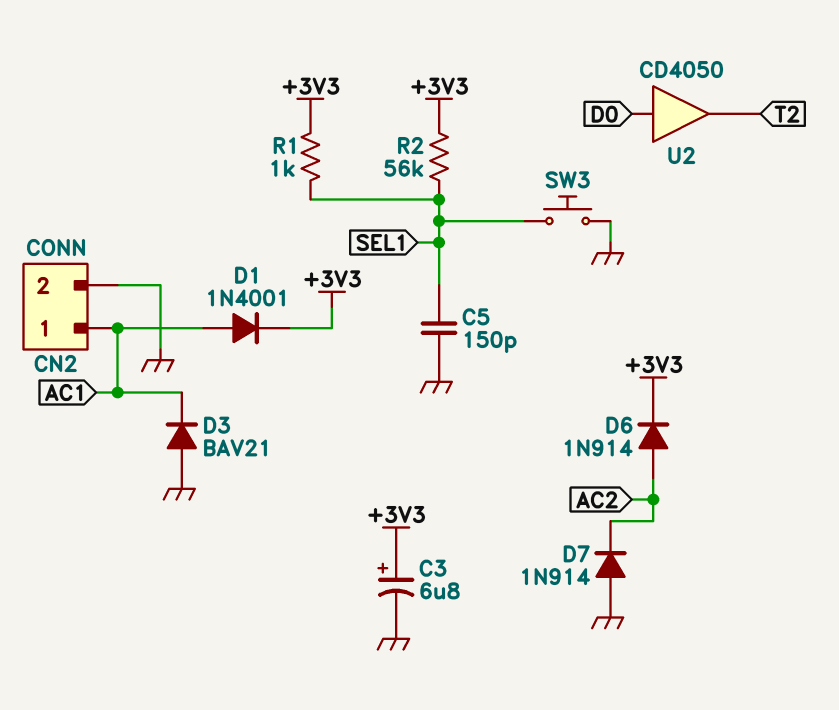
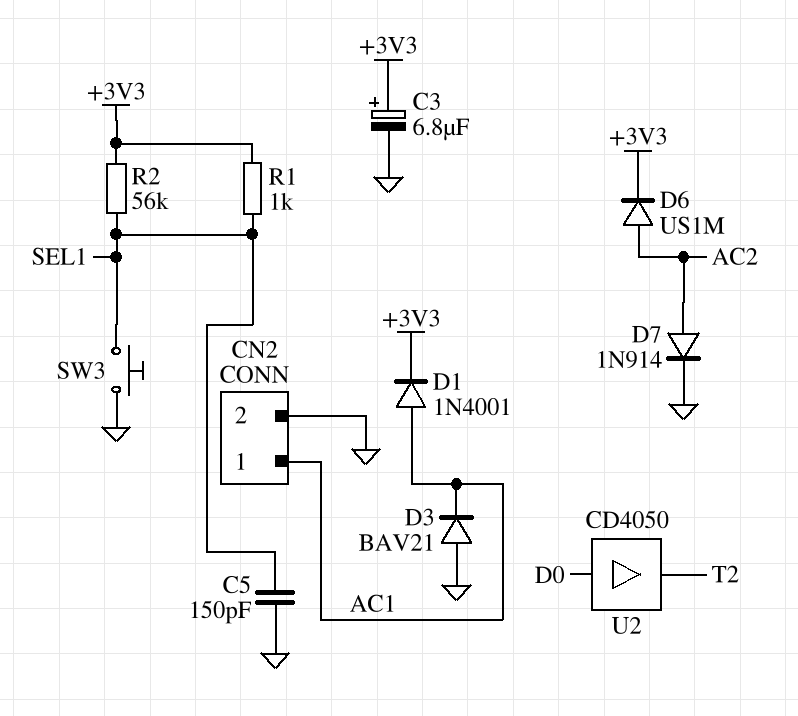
D6: diode 1N914 (A AC2, K +3V3) -> diode US1M (A AC2, K +3V3)
D7: diode 1N914 (A GND, K AC2) -> diode 1N914 (A AC2, K GND)

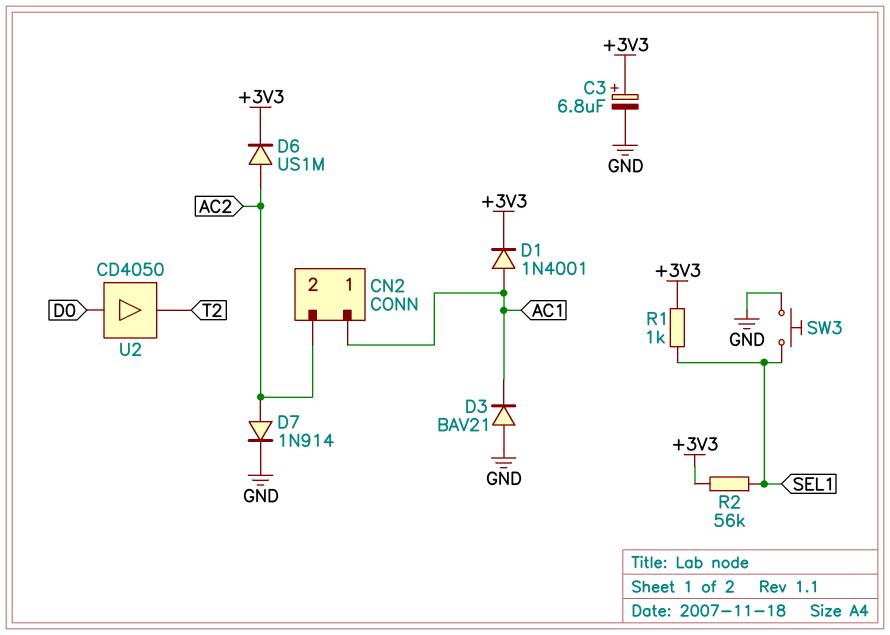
C5: 150pF (GND, SEL1) -> none
CN2 pin 2: GND -> AC2

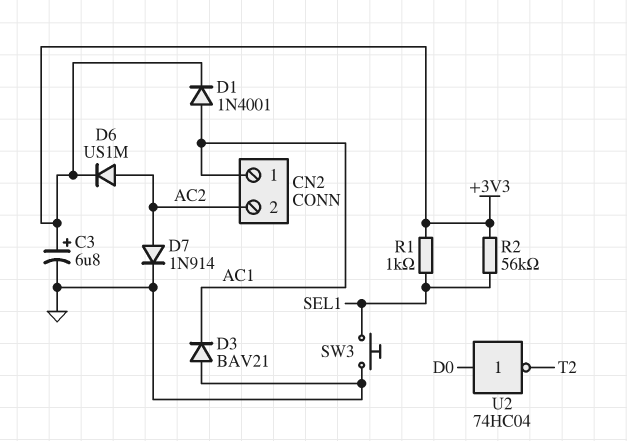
U2: buffer CD4050 (in D0, out T2) -> NOT 74HC04 (in D0, out T2)

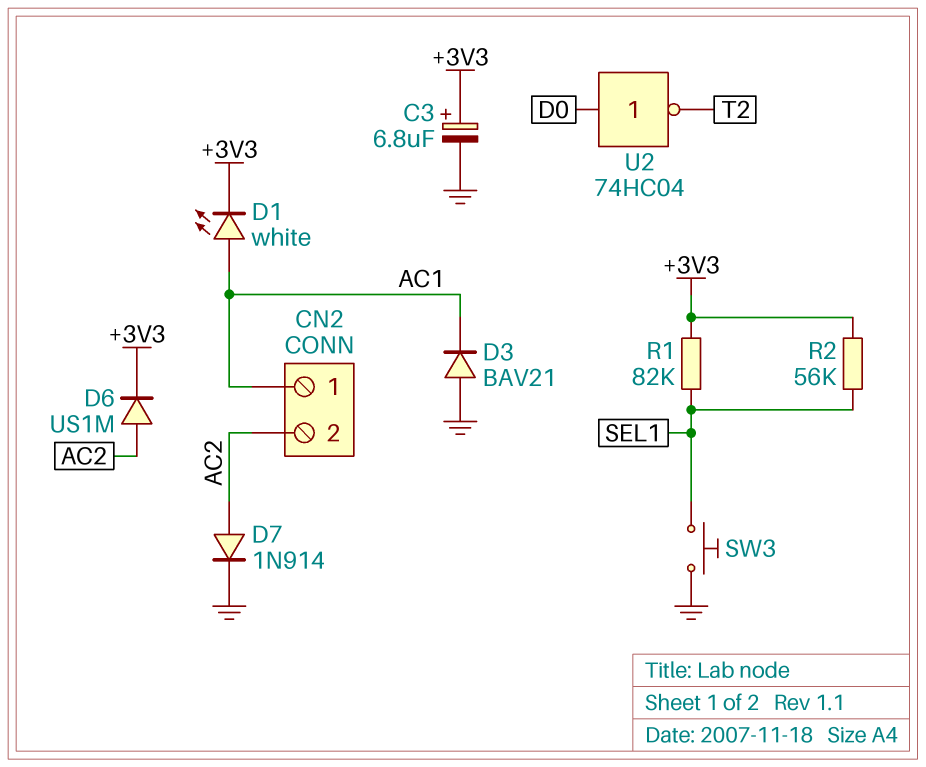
D1: diode 1N4001 (A AC1, K +3V3) -> LED white (A AC1, K +3V3)
R1: 1k (+3V3, SEL1) -> 82k (+3V3, SEL1)

